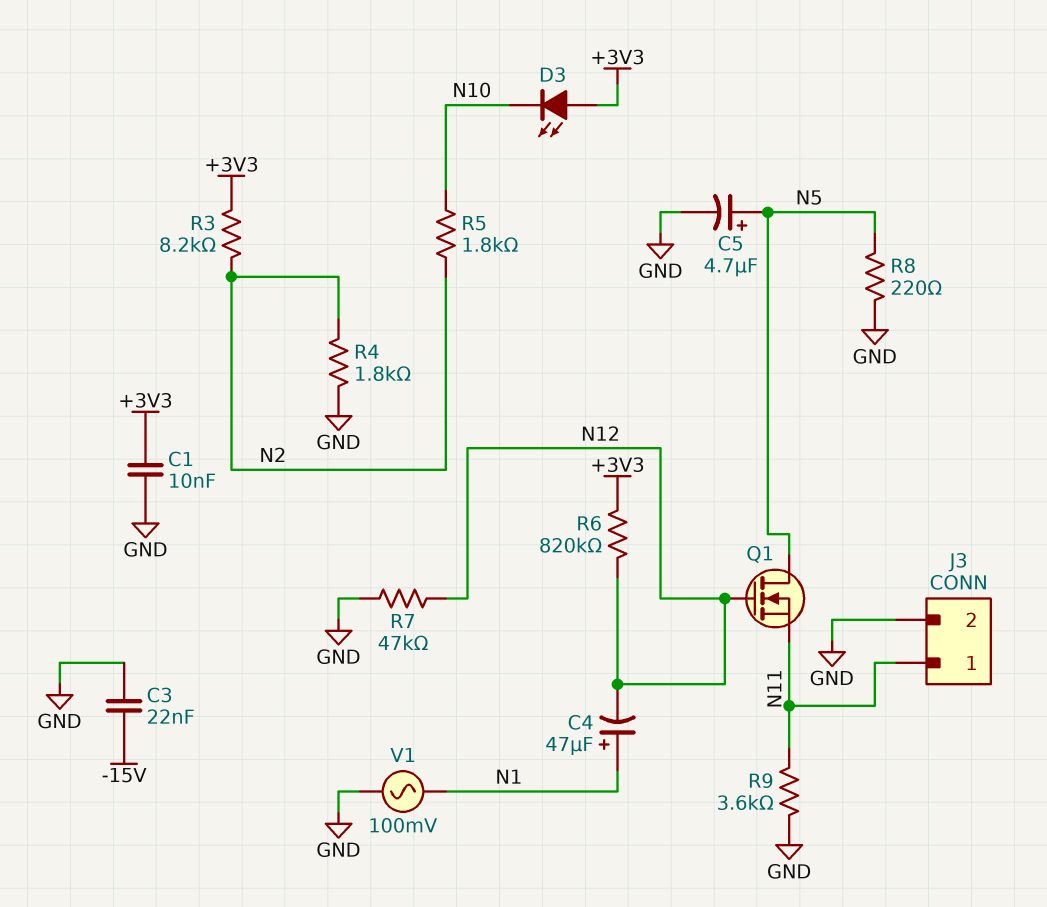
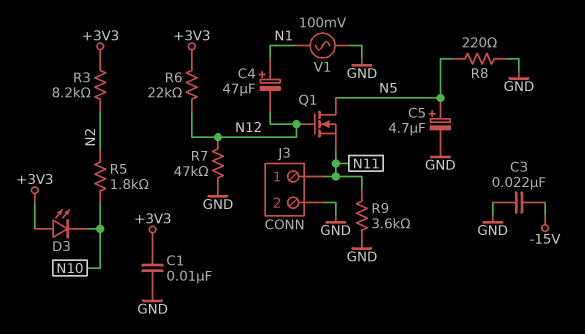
R4: 1.8k (GND, N2) -> none
R6: 820k (+3V3, N12) -> 22k (+3V3, N12)

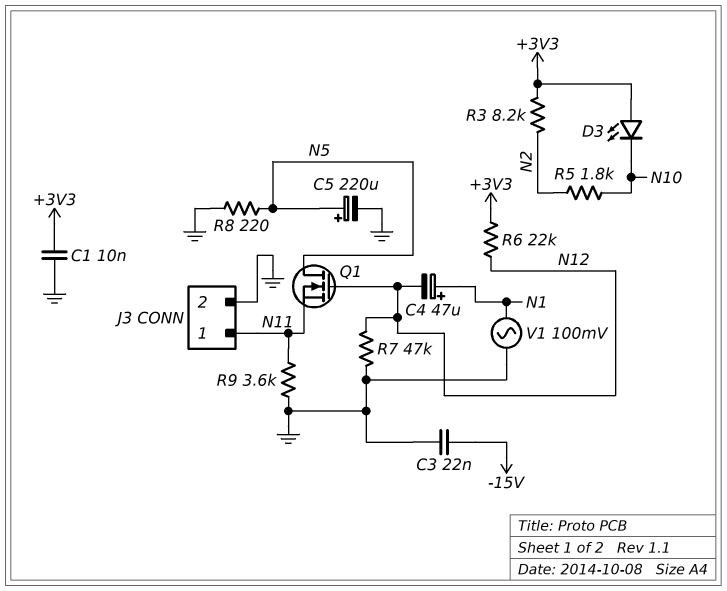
C5: 4.7uF (plus N5, minus GND) -> 220uF (plus N5, minus GND)

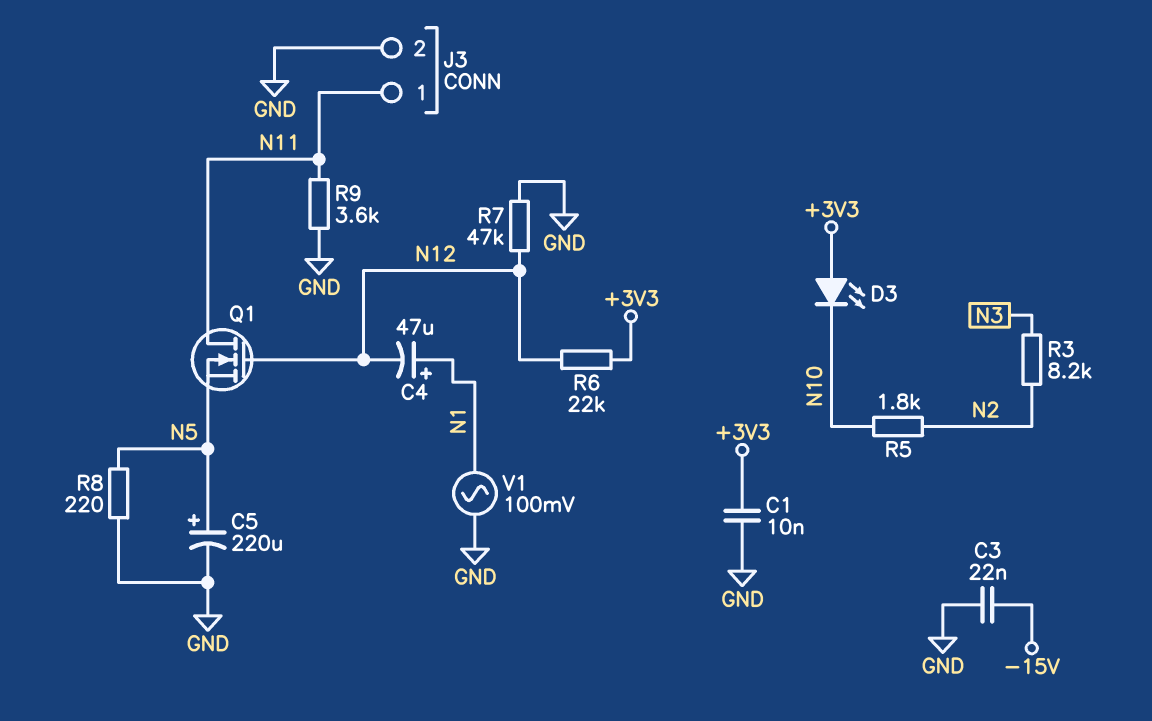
Q1: NMOS (G N12, D N5, S N11) -> NMOS (G N12, D N11, S N5)
R3: 8.2k (+3V3, N2) -> 8.2k (N2, N3)

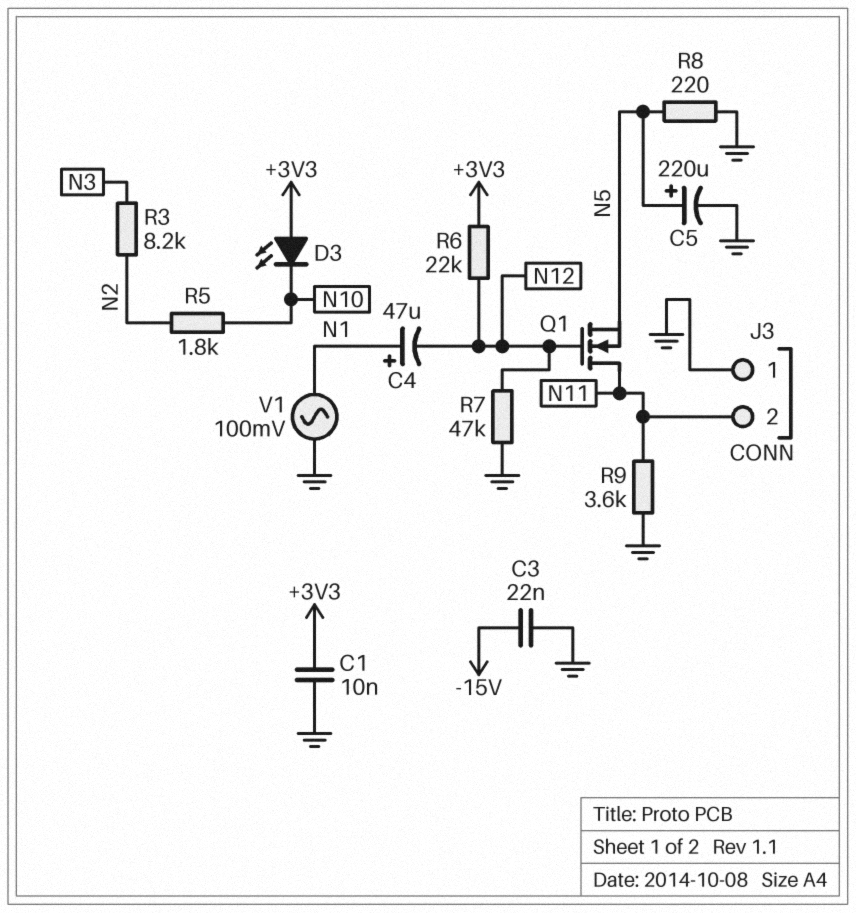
J3 pin 1: N11 -> GND
J3 pin 2: GND -> N11

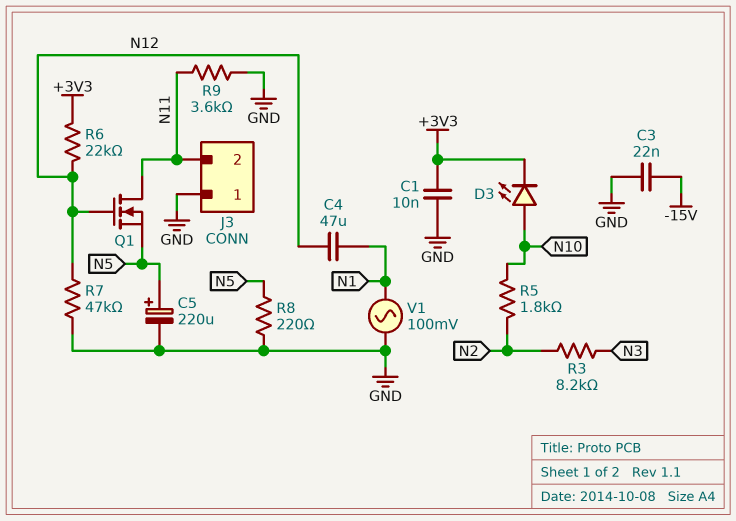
C4: 47uF (plus N1, minus N12) -> 47uF (N1, N12)
D3: LED (A +3V3, K N10) -> LED (A N10, K +3V3)

